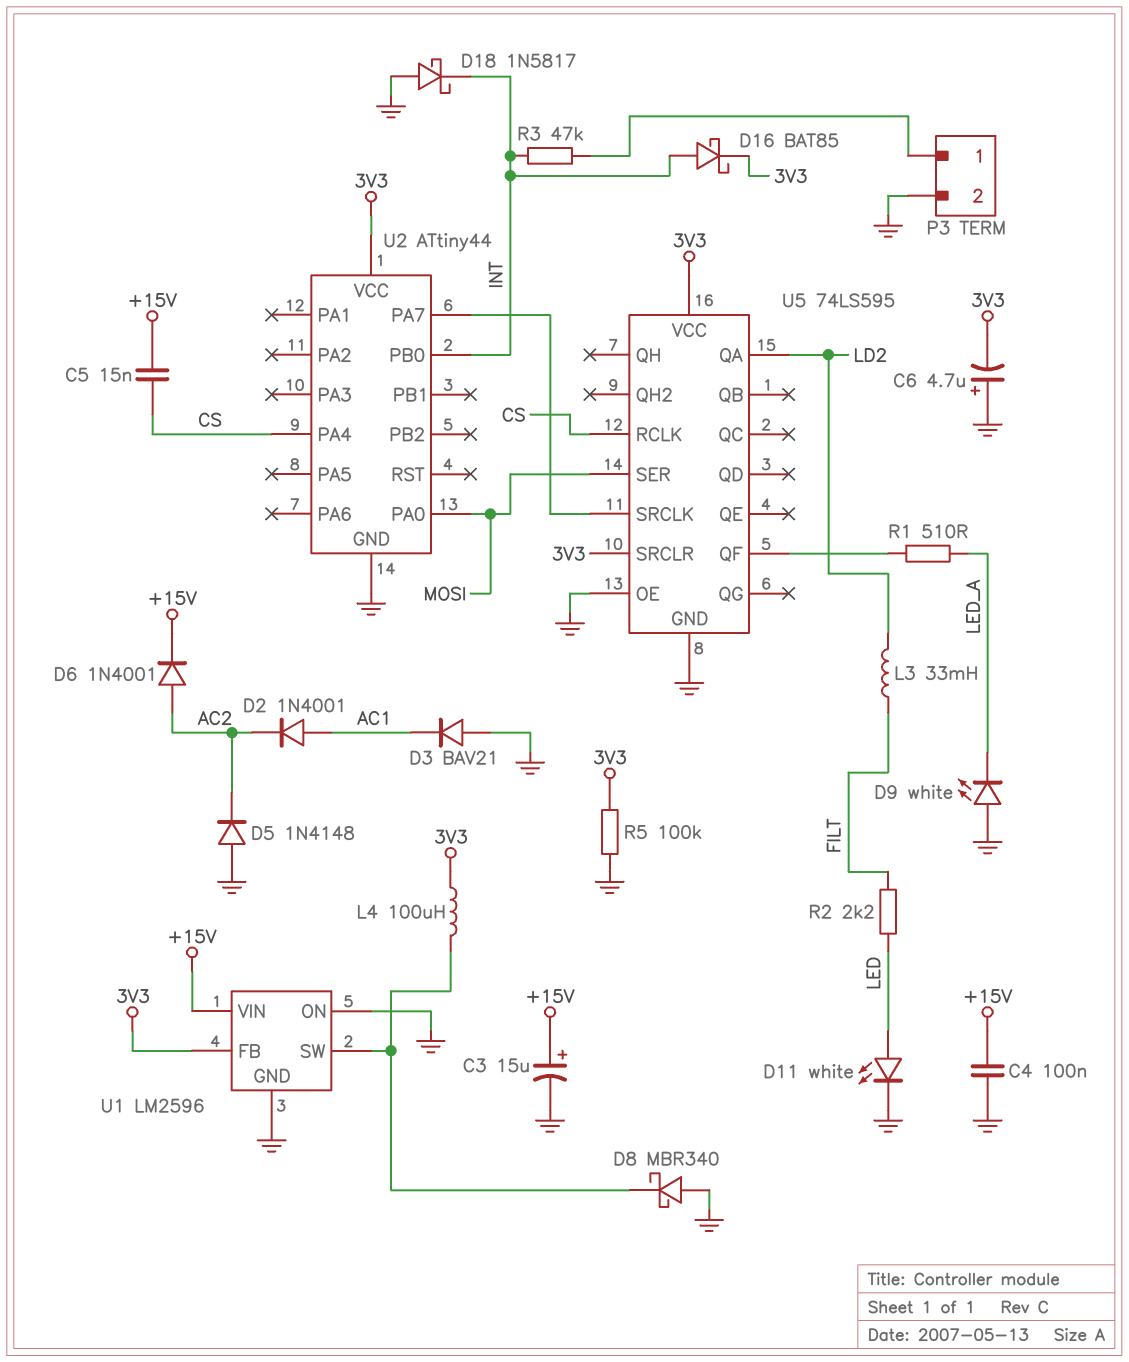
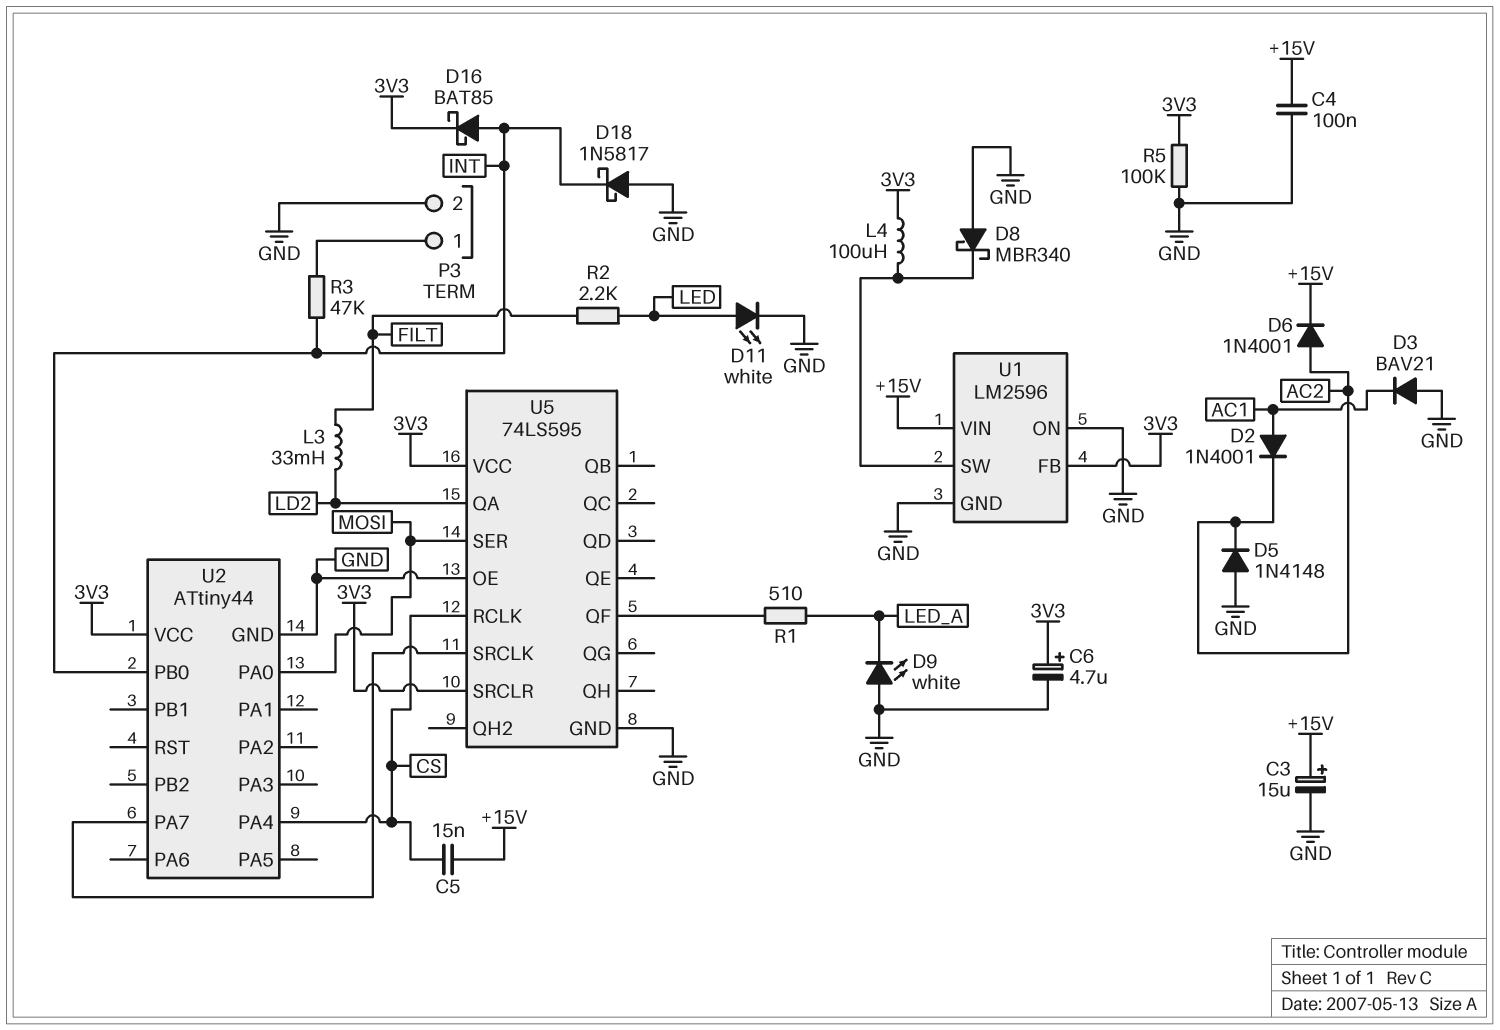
C6: 4.7uF (plus GND, minus 3V3) -> 4.7uF (plus 3V3, minus GND)

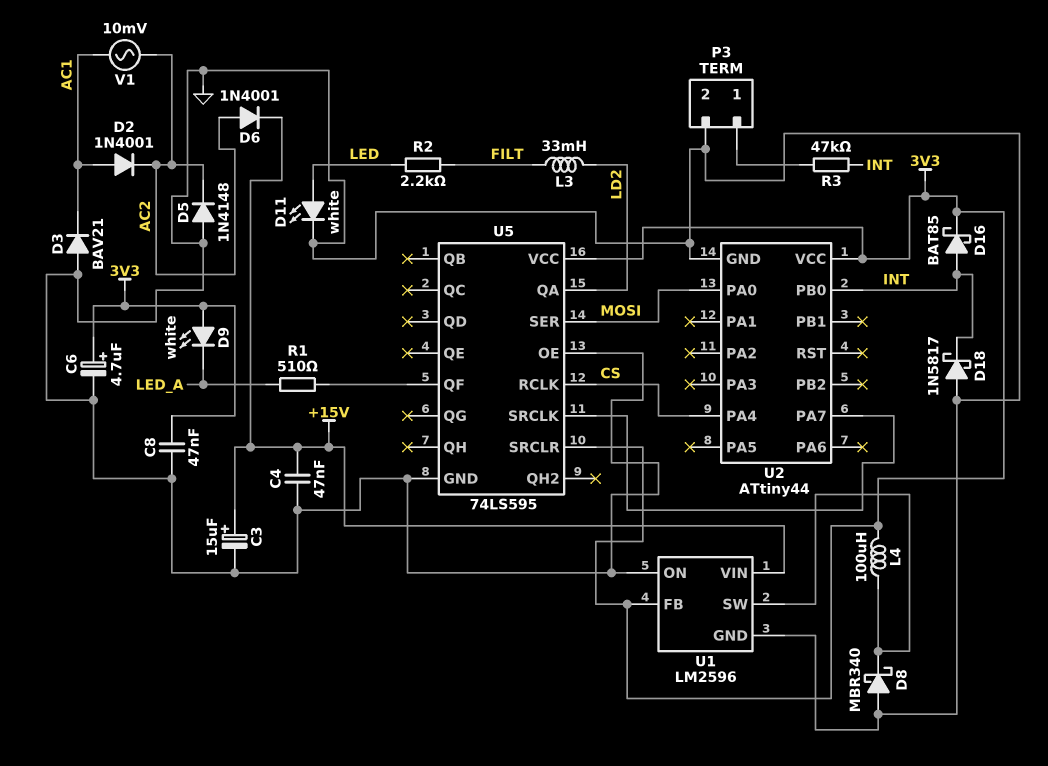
C4: 100nF (+15V, GND) -> 47nF (+15V, GND)
C5: 15nF (+15V, CS) -> none
C8: none -> 47nF (3V3, GND)
D9: LED white (A GND, K LED_A) -> LED white (A 3V3, K LED_A)
R5: 100k (3V3, GND) -> none
V1: none -> AC 10mV (AC1, AC2)

